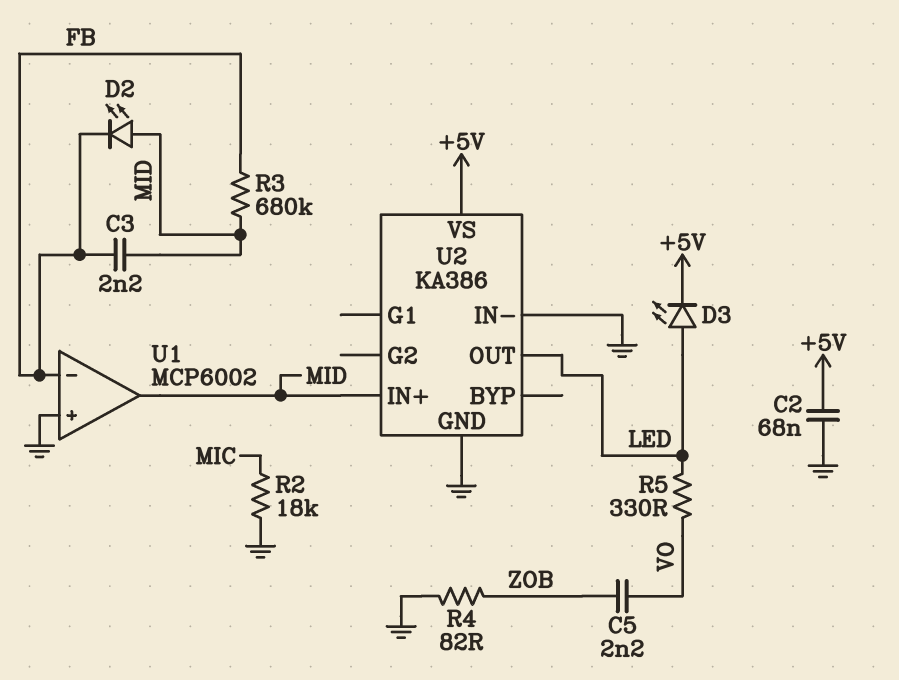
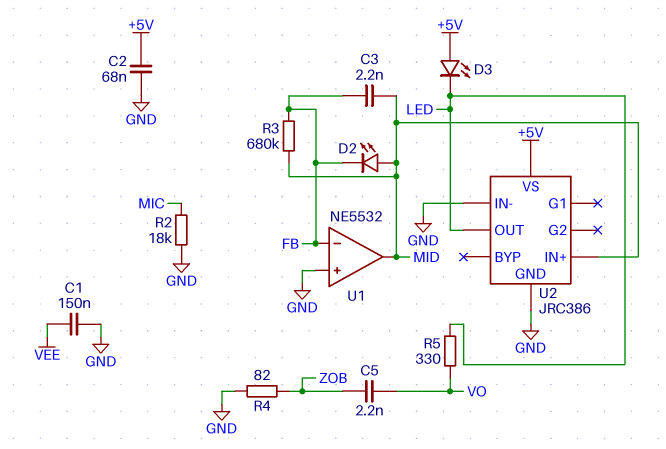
C1: none -> 150nF (GND, VEE)
D3: LED (A LED, K +5V) -> LED (A +5V, K LED)
U1: MCP6002 -> NE5532
U2: KA386 -> JRC386

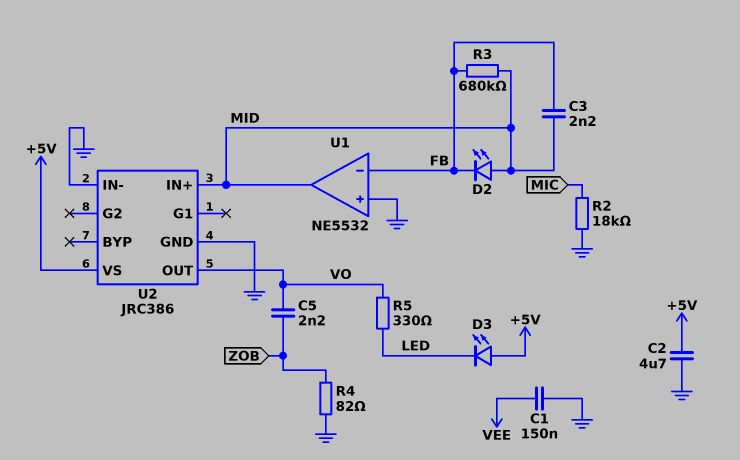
C2: 68nF (+5V, GND) -> 4.7uF (+5V, GND)
U2 pin OUT: LED -> VO

